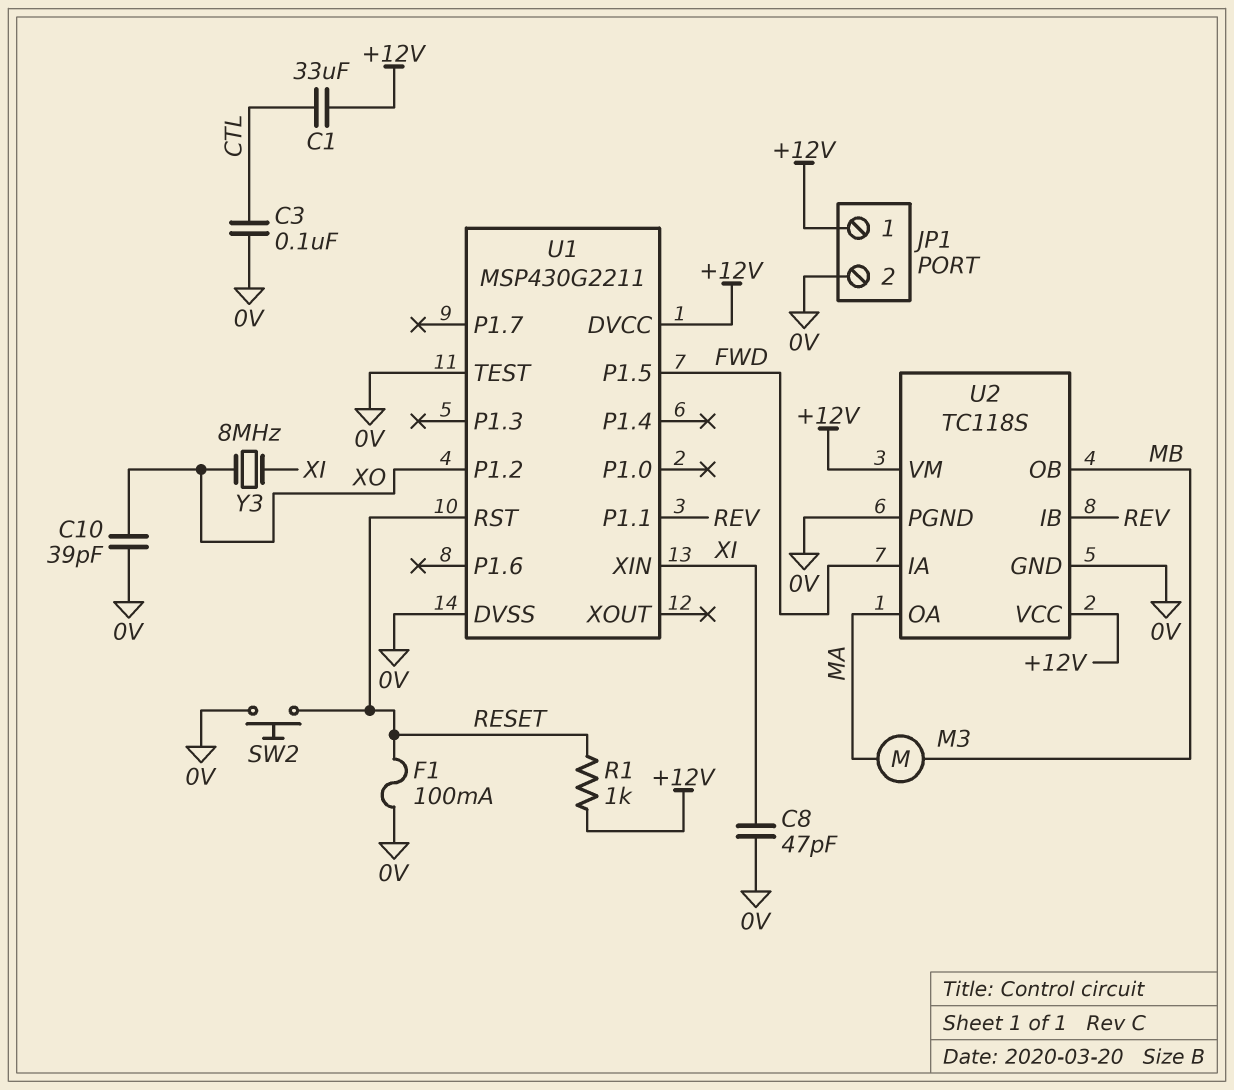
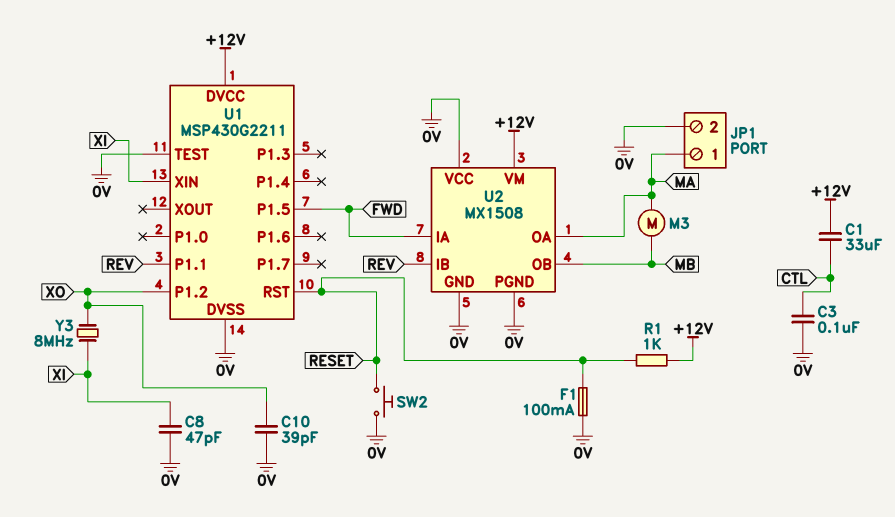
JP1 pin 1: +12V -> MA
U2: TC118S -> MX1508
U2 pin VCC: +12V -> 0V

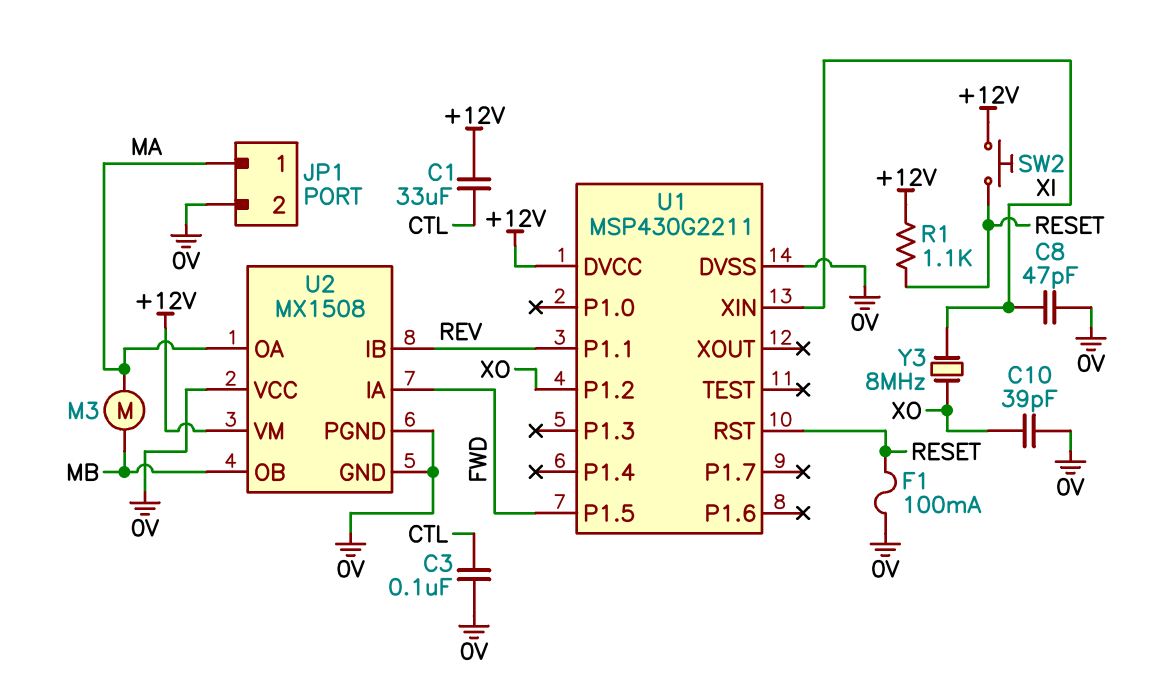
R1: 1k (+12V, RESET) -> 1.1k (+12V, RESET)
SW2: button (0V, RESET) -> button (+12V, RESET)
U1 pin TEST: 0V -> none

